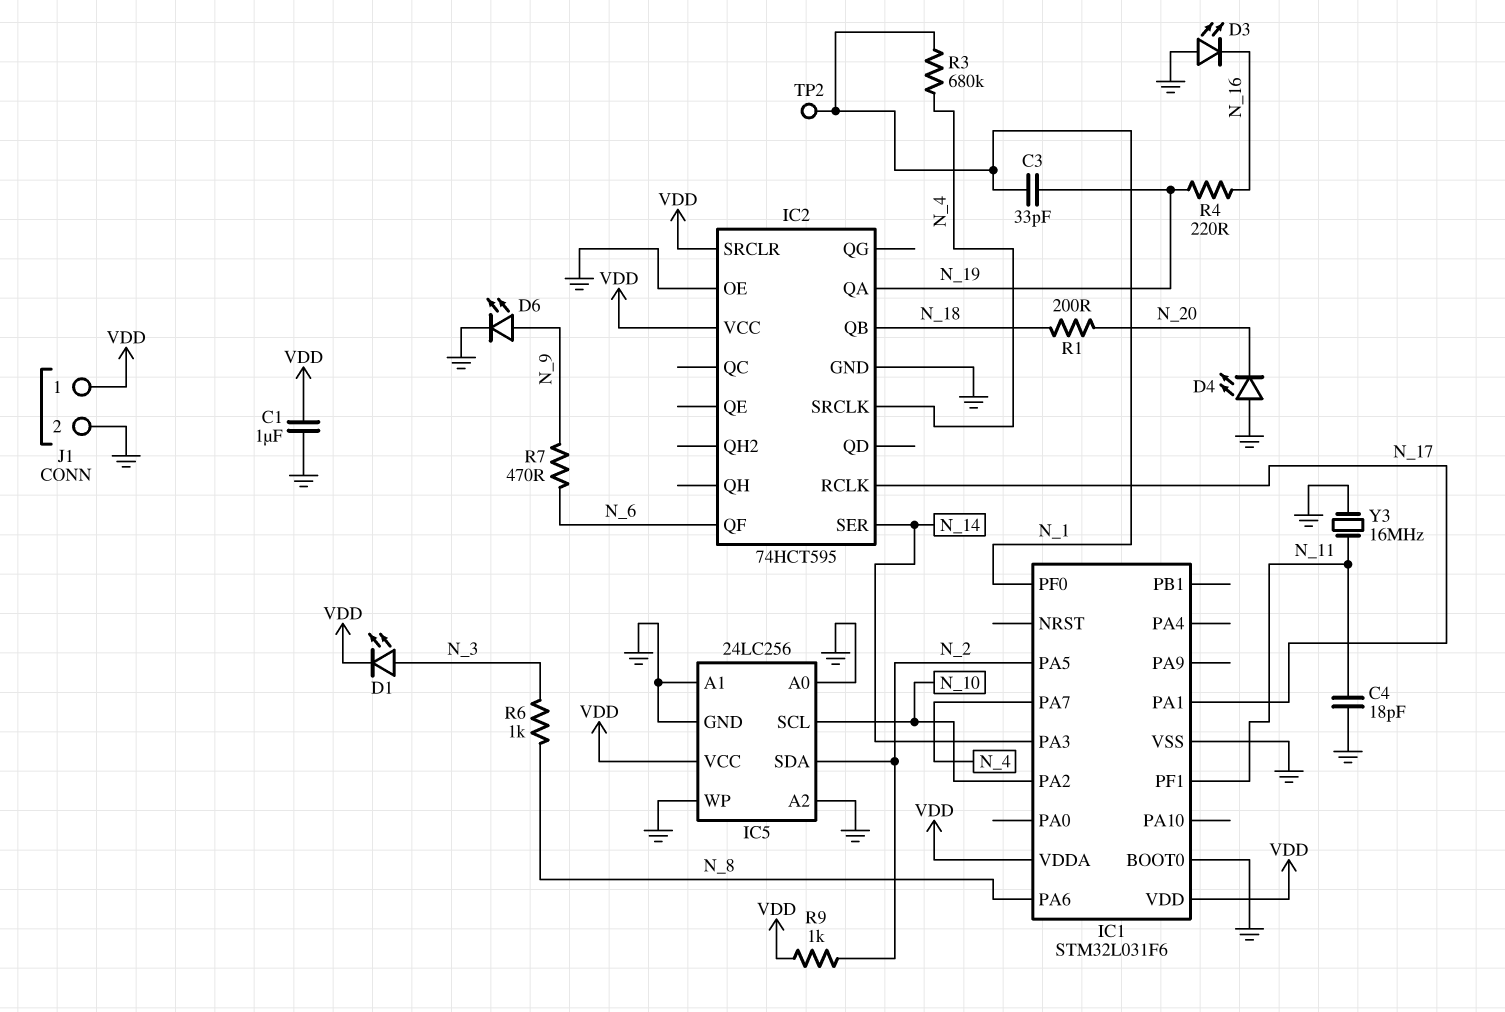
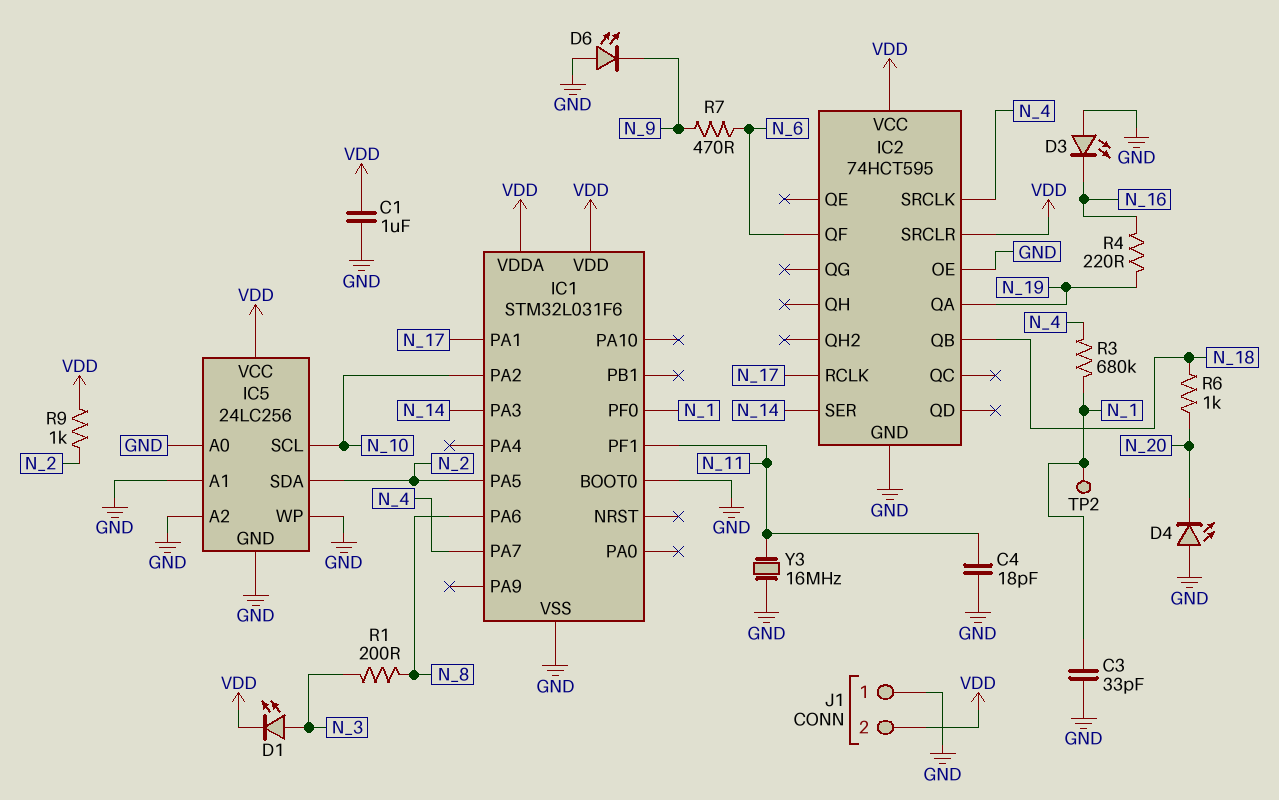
C3: 33pF (N_1, N_19) -> 33pF (GND, N_1)
D6: LED (A N_9, K GND) -> LED (A GND, K N_9)
J1 pin 1: VDD -> GND
J1 pin 2: GND -> VDD
R1: 200 (N_18, N_20) -> 200 (N_3, N_8)
R6: 1k (N_3, N_8) -> 1k (N_18, N_20)

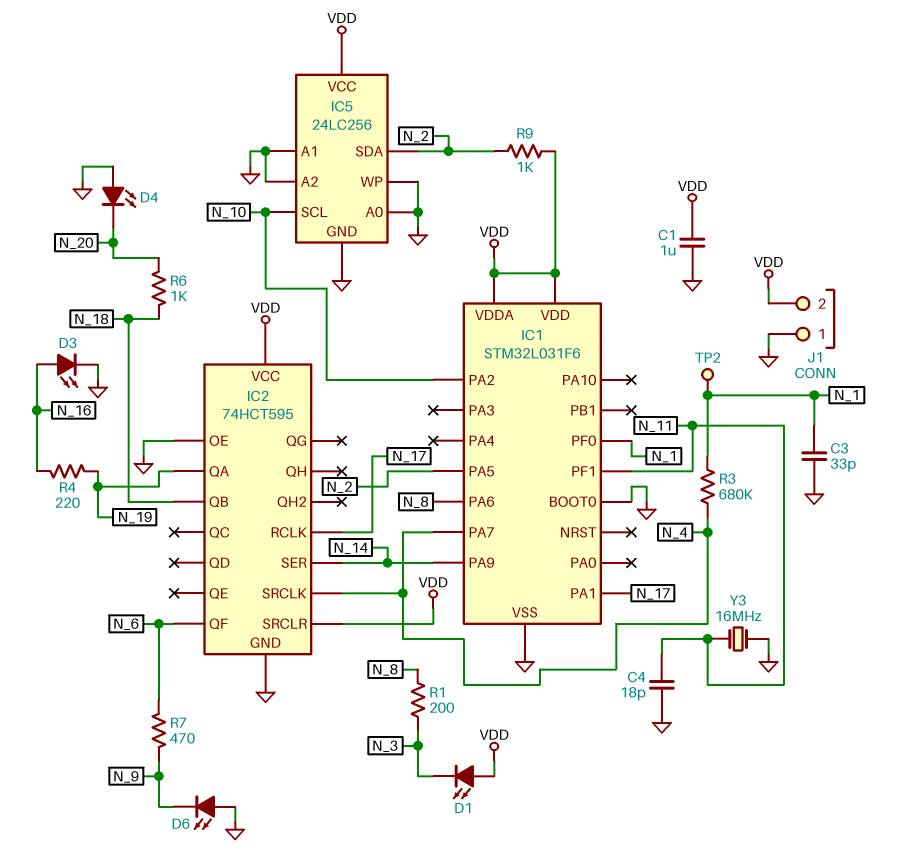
D1: LED (A N_3, K VDD) -> LED (A VDD, K N_3)
D3: LED (A GND, K N_16) -> LED (A N_16, K GND)
IC1 pin PA3: N_14 -> none
IC1 pin PA9: none -> N_14

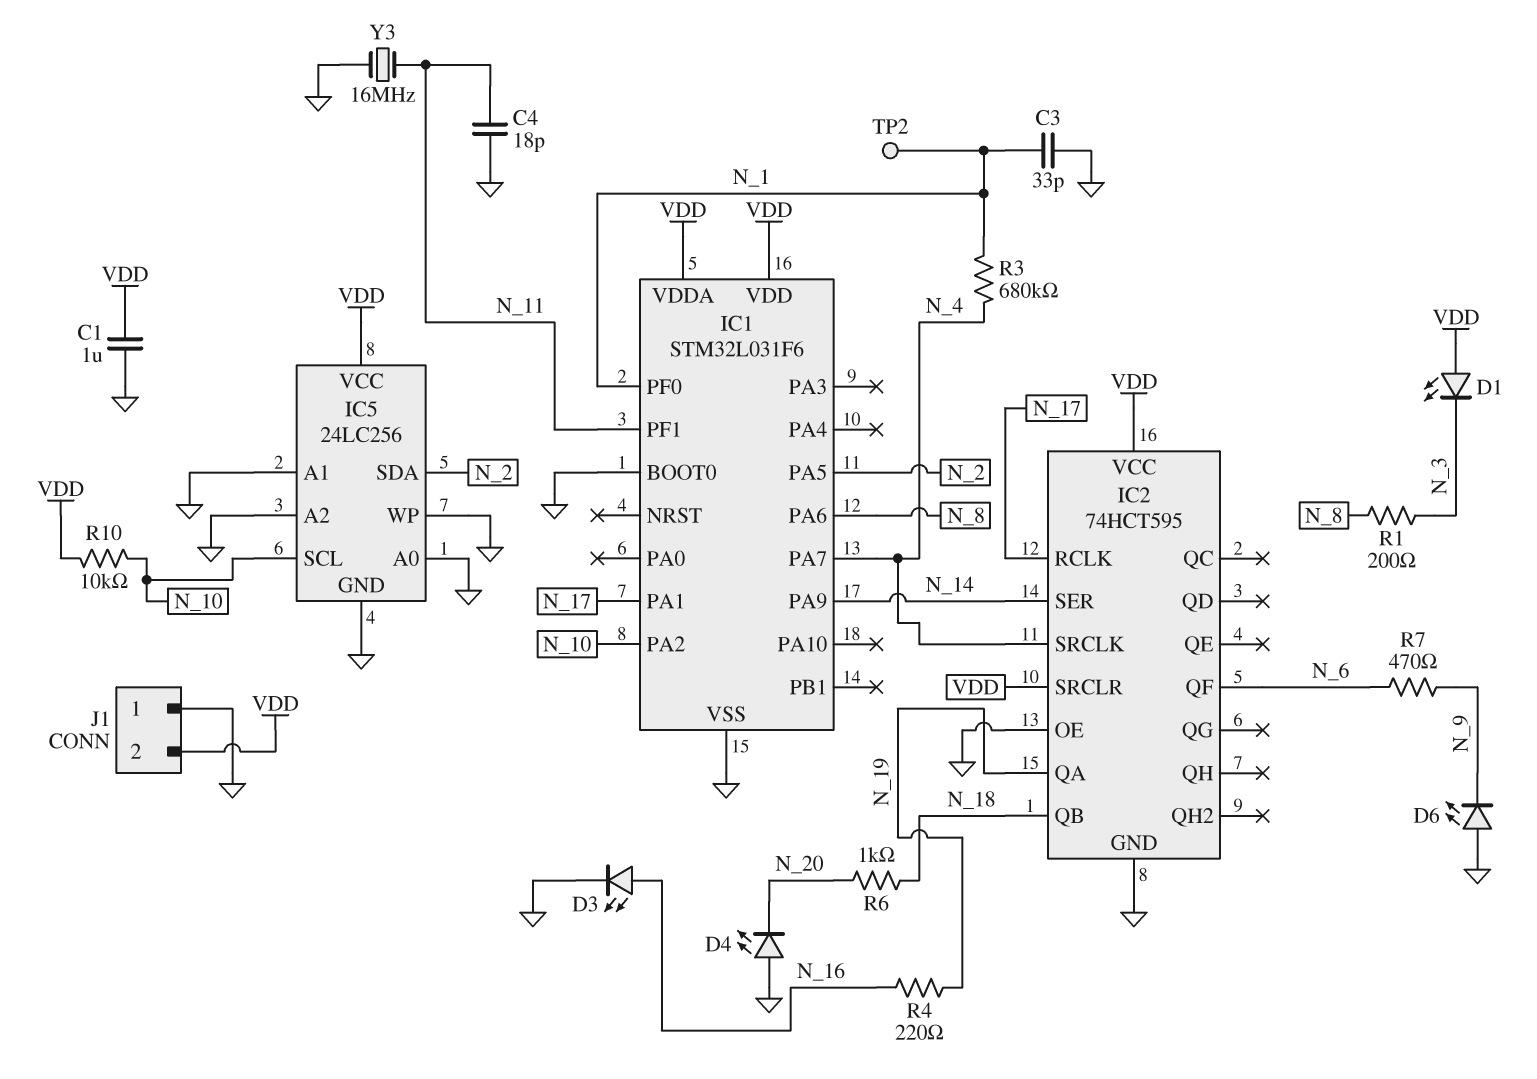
R9: 1k (N_2, VDD) -> none
R10: none -> 10k (N_10, VDD)

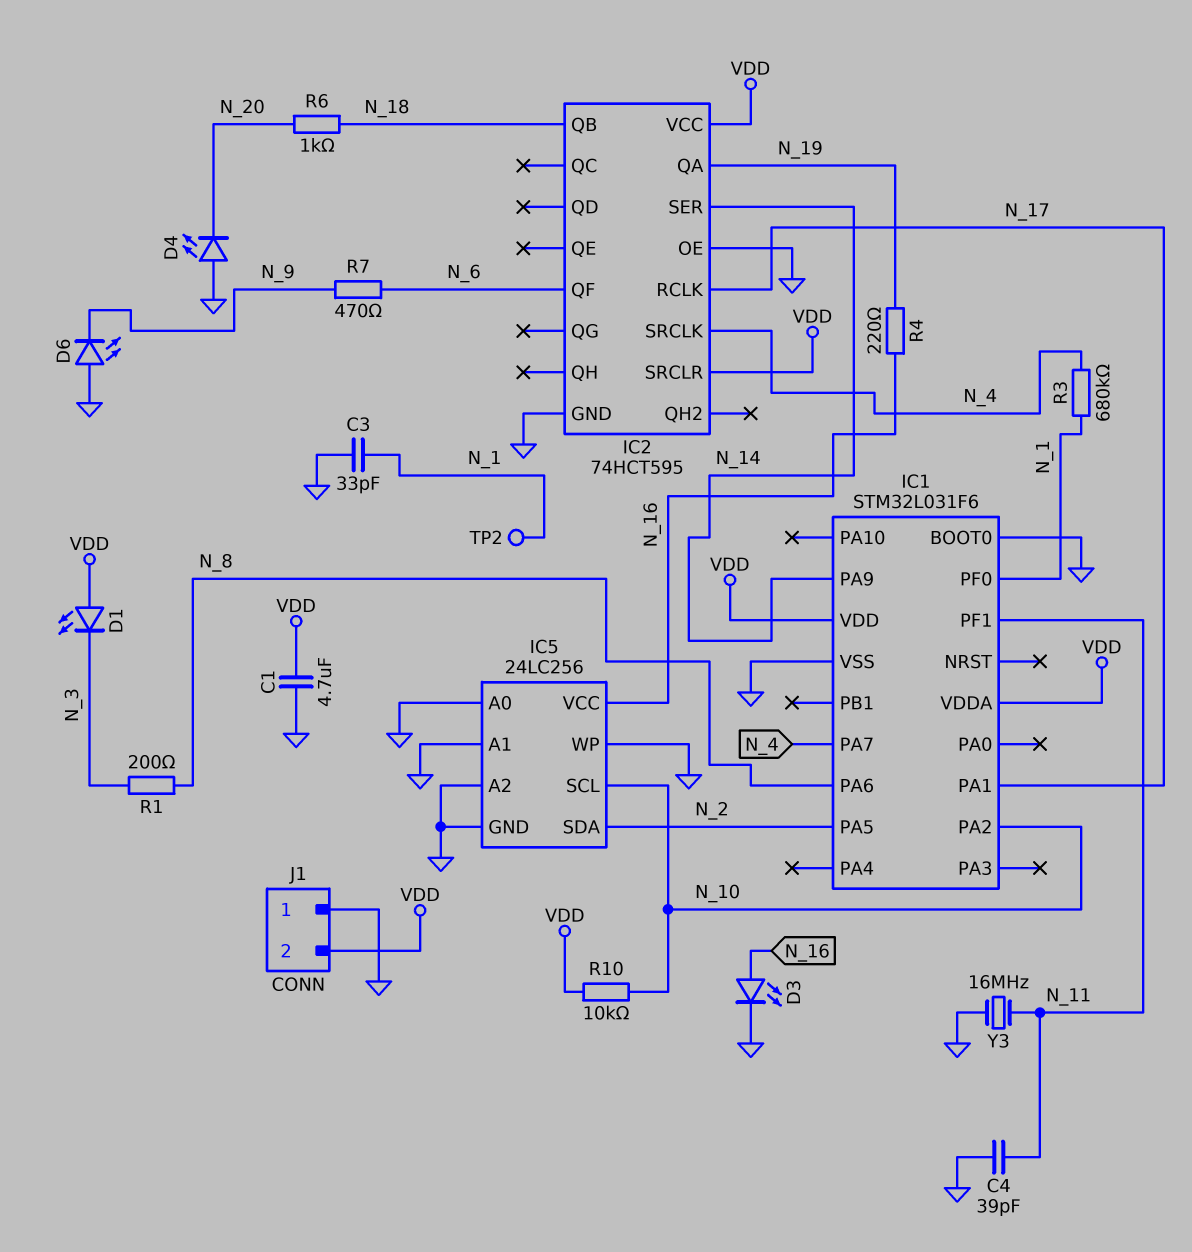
C1: 1uF (GND, VDD) -> 4.7uF (GND, VDD)
C4: 18pF (GND, N_11) -> 39pF (GND, N_11)
IC5 pin VCC: VDD -> N_16

